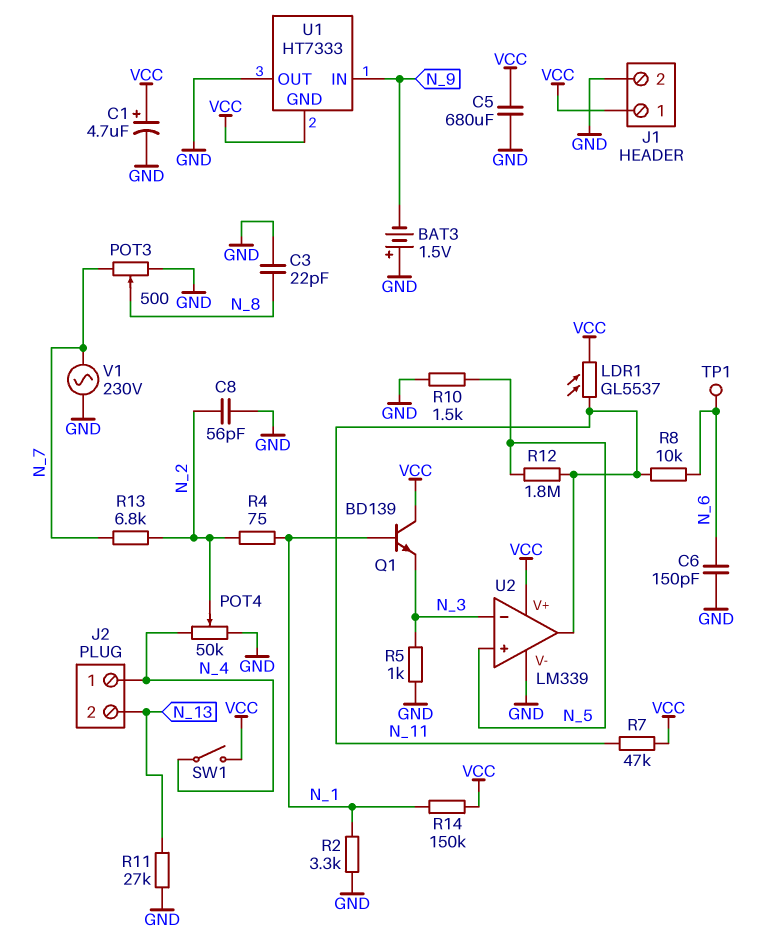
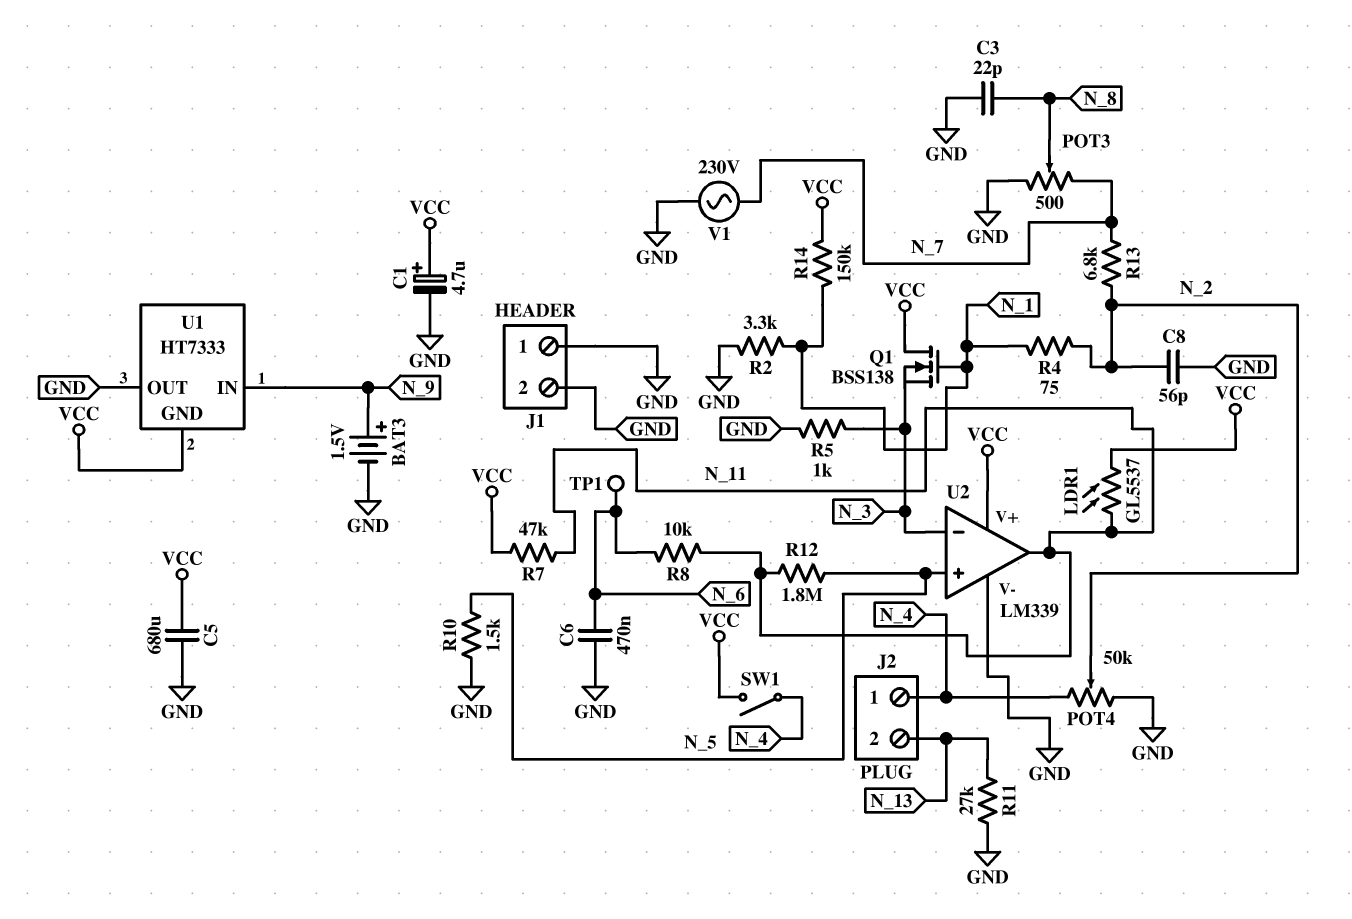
BAT3: 1.5V (plus GND, minus N_9) -> 1.5V (plus N_9, minus GND)
C6: 150pF (GND, N_6) -> 470nF (GND, N_6)
J1 pin 1: VCC -> GND
Q1: NPN BD139 (B N_1, C VCC, E N_3) -> NMOS BSS138 (G N_1, D VCC, S N_3)

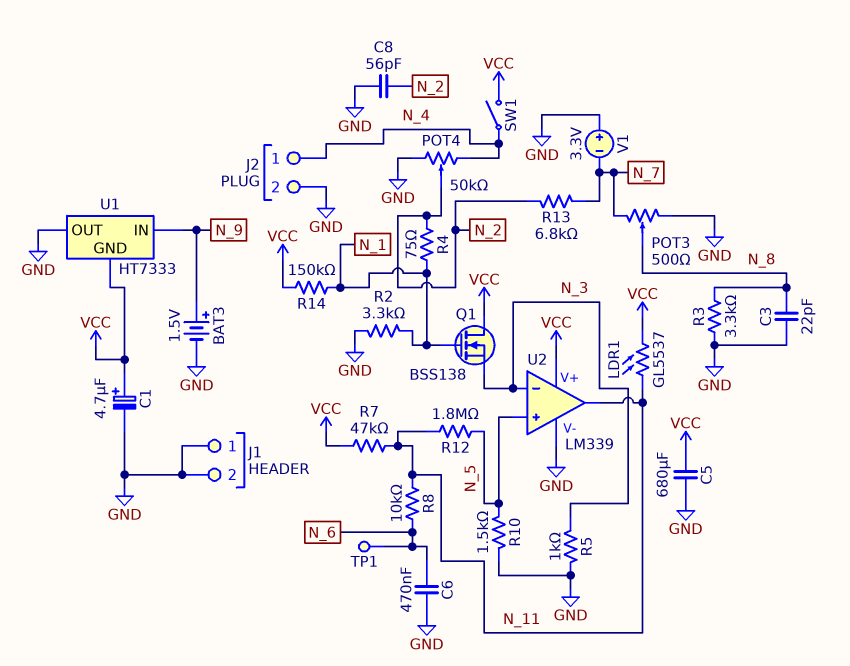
J2 pin 2: N_13 -> GND
R3: none -> 3.3k (GND, N_8)
R11: 27k (GND, N_13) -> none
V1: AC 230V (GND, N_7) -> 3.3V (plus GND, minus N_7)

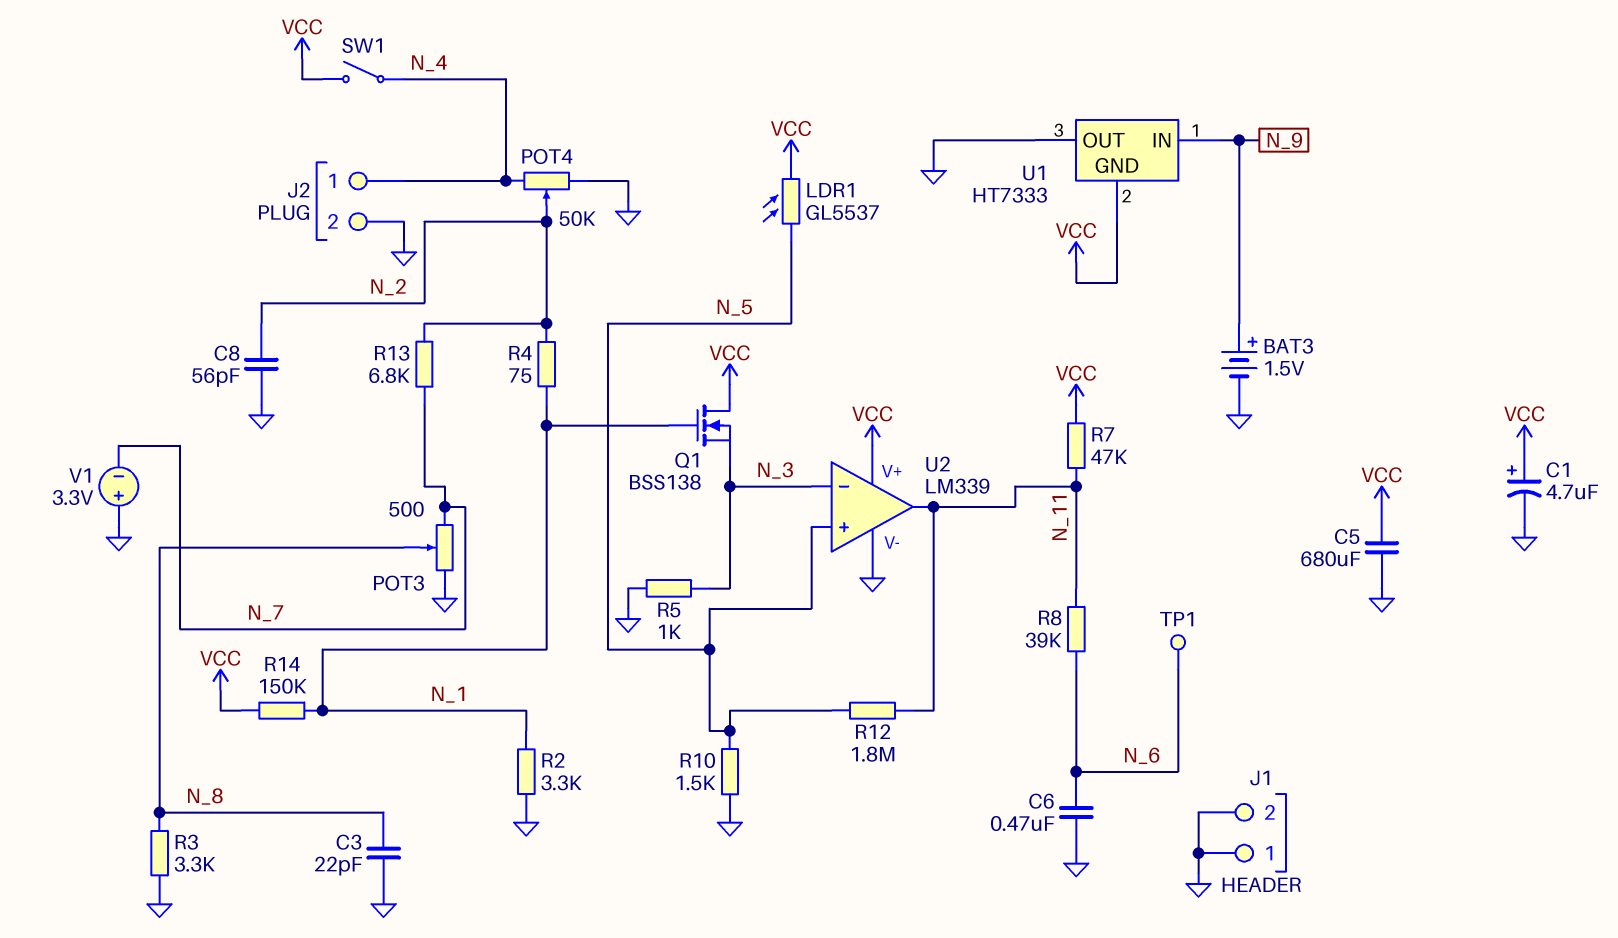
LDR1: GL5537 (N_11, VCC) -> GL5537 (N_5, VCC)
R8: 10k (N_6, N_11) -> 39k (N_6, N_11)

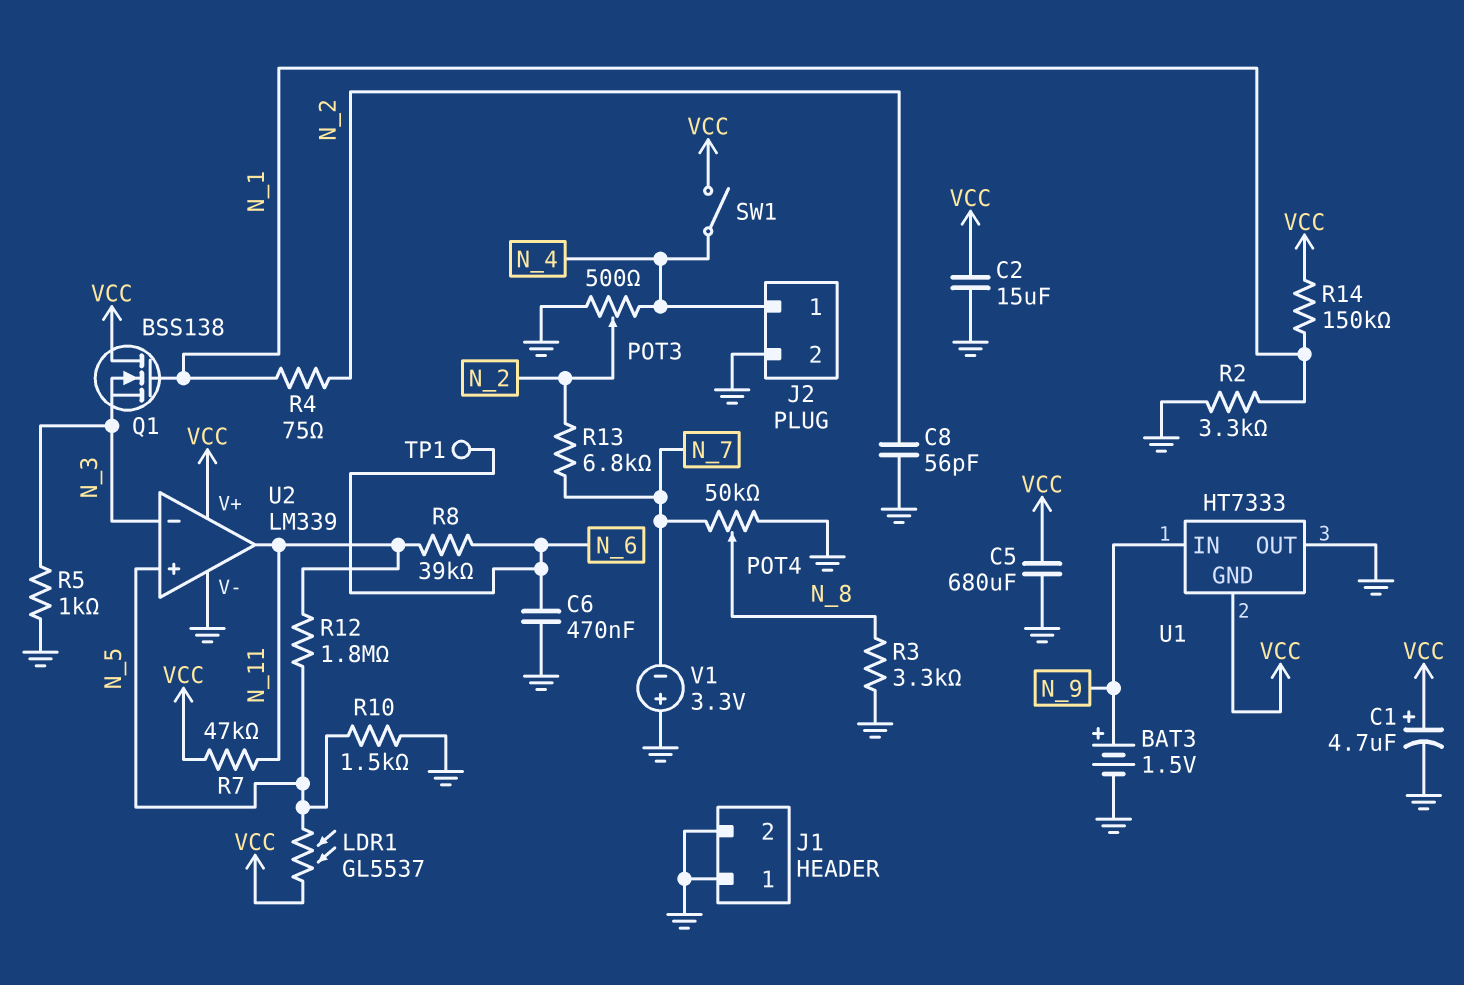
C2: none -> 15uF (GND, VCC)
C3: 22pF (GND, N_8) -> none
POT3: 500 (GND, N_7, wiper N_8) -> 500 (GND, N_4, wiper N_2)
POT4: 50k (GND, N_4, wiper N_2) -> 50k (GND, N_7, wiper N_8)

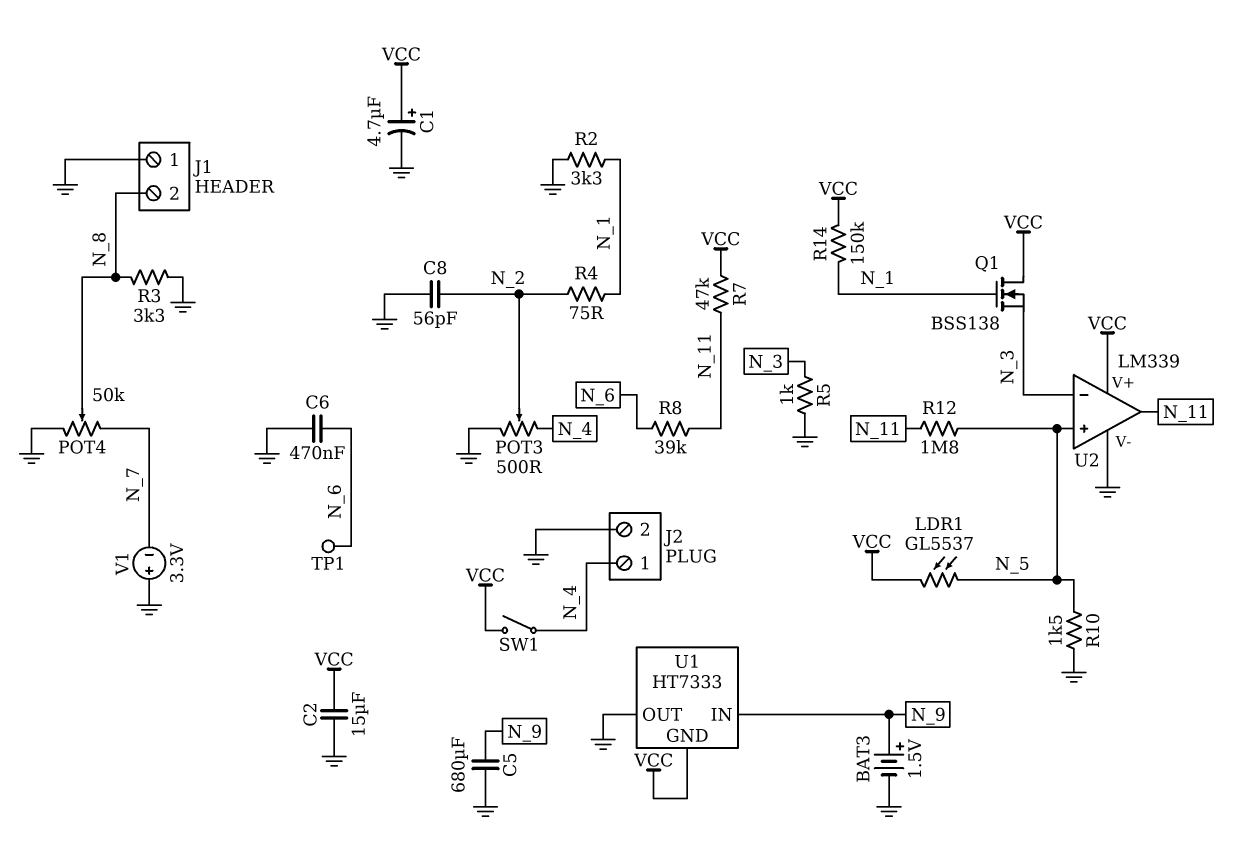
C5: 680uF (GND, VCC) -> 680uF (GND, N_9)
J1 pin 2: GND -> N_8
R13: 6.8k (N_2, N_7) -> none

